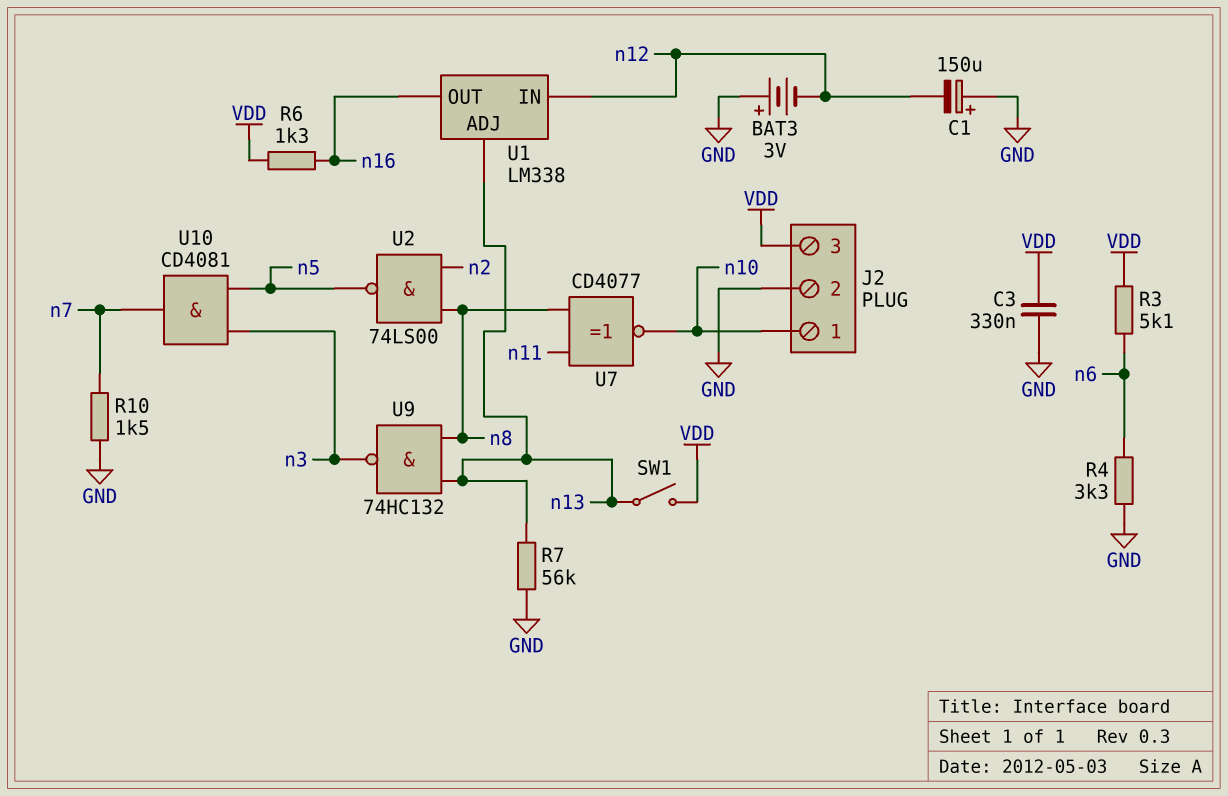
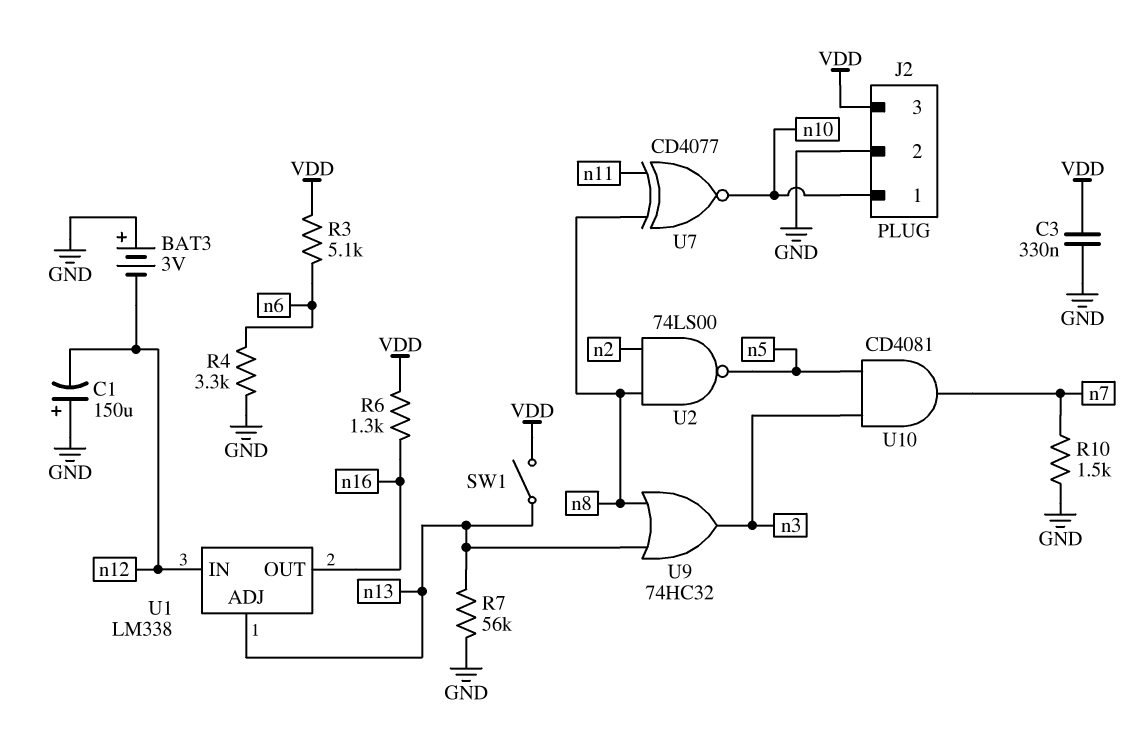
U9: NAND 74HC132 (in n8, in n13, out n3) -> OR 74HC32 (in n8, in n13, out n3)

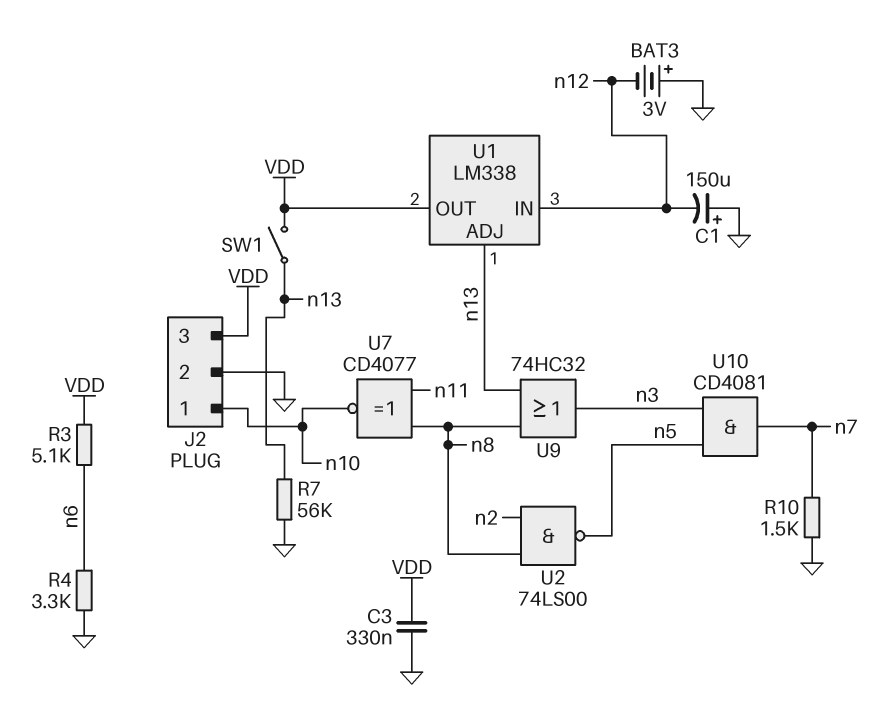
R6: 1.3k (VDD, n16) -> none
U1 pin OUT: n16 -> VDD

